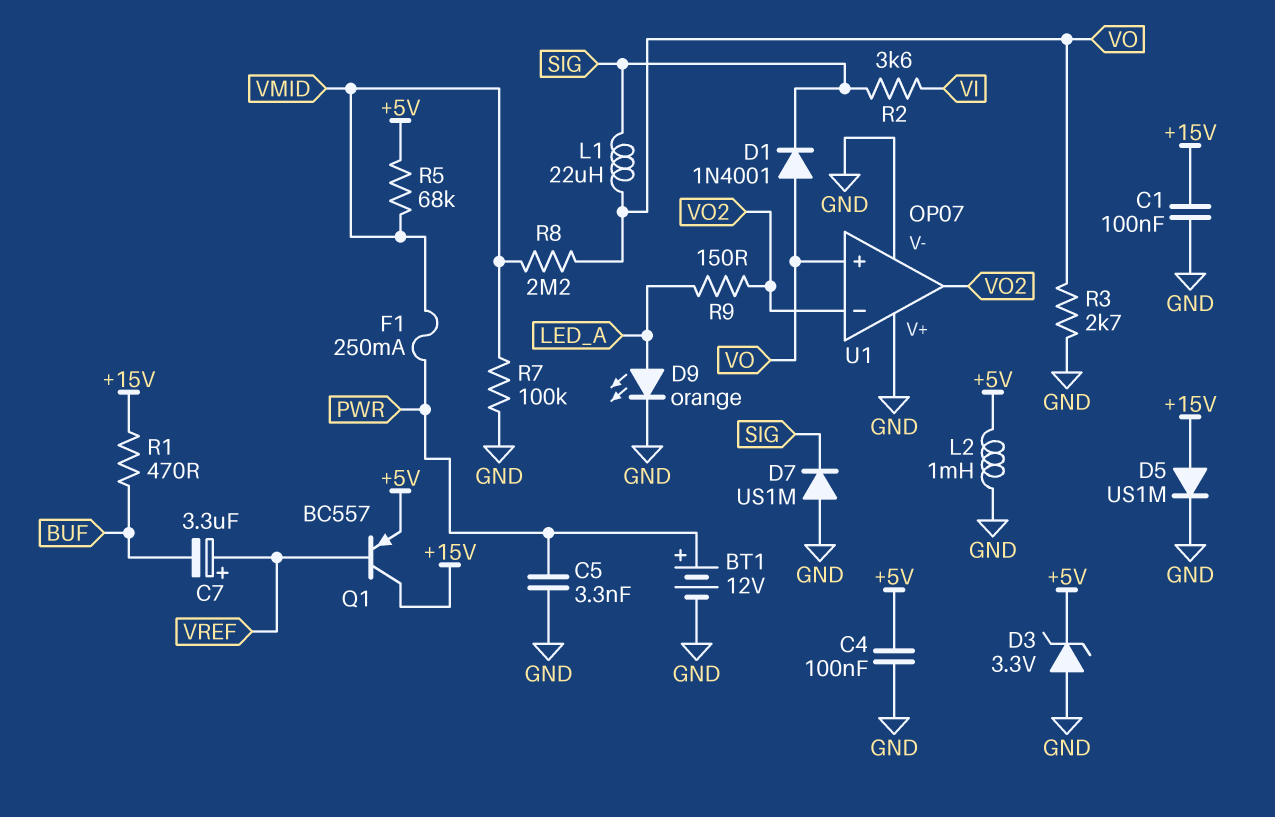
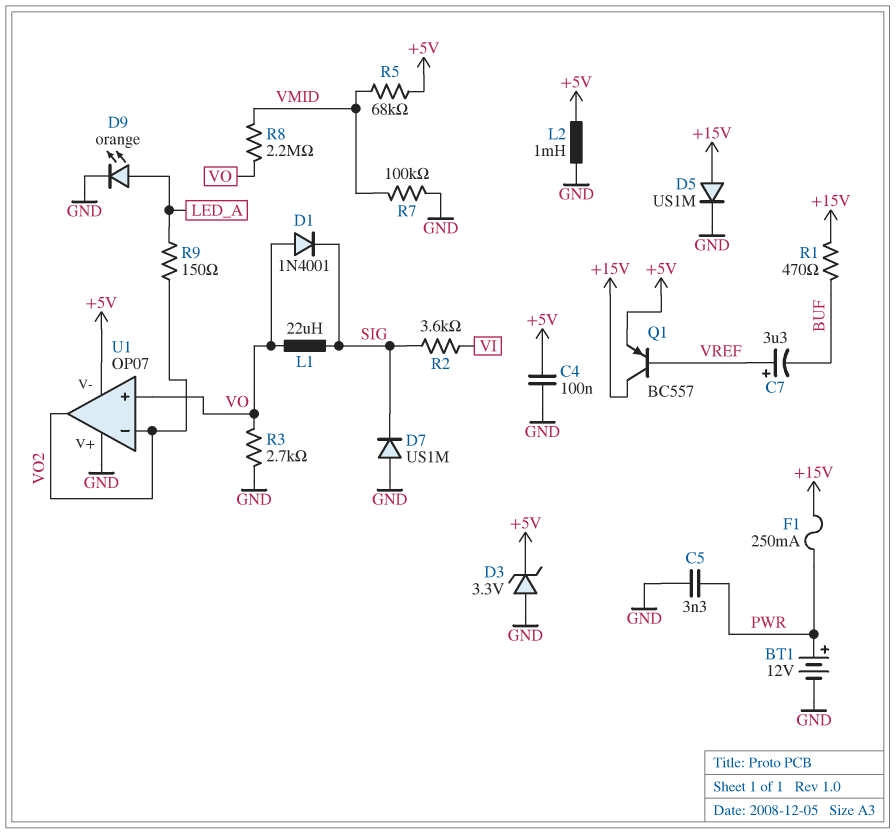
C1: 100nF (+15V, GND) -> none
F1: 250mA (PWR, VMID) -> 250mA (+15V, PWR)
U1 pin V-: GND -> +5V

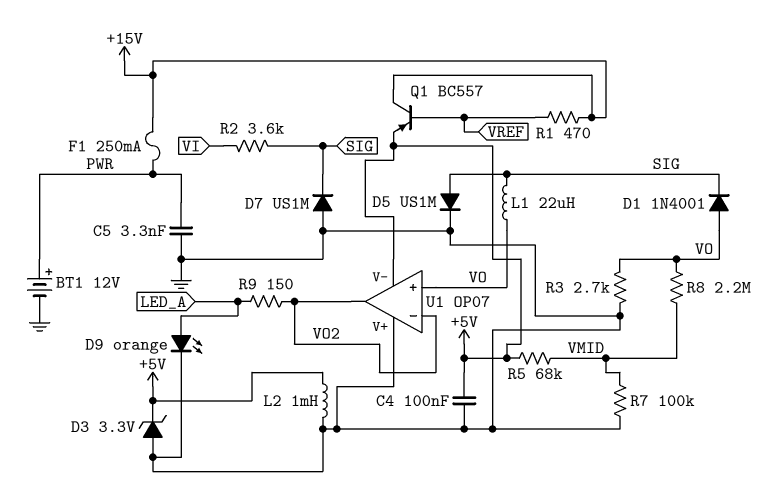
C7: 3.3uF (plus VREF, minus BUF) -> none
D5: diode US1M (A +15V, K GND) -> diode US1M (A SIG, K GND)
R1: 470 (+15V, BUF) -> 470 (+15V, VREF)

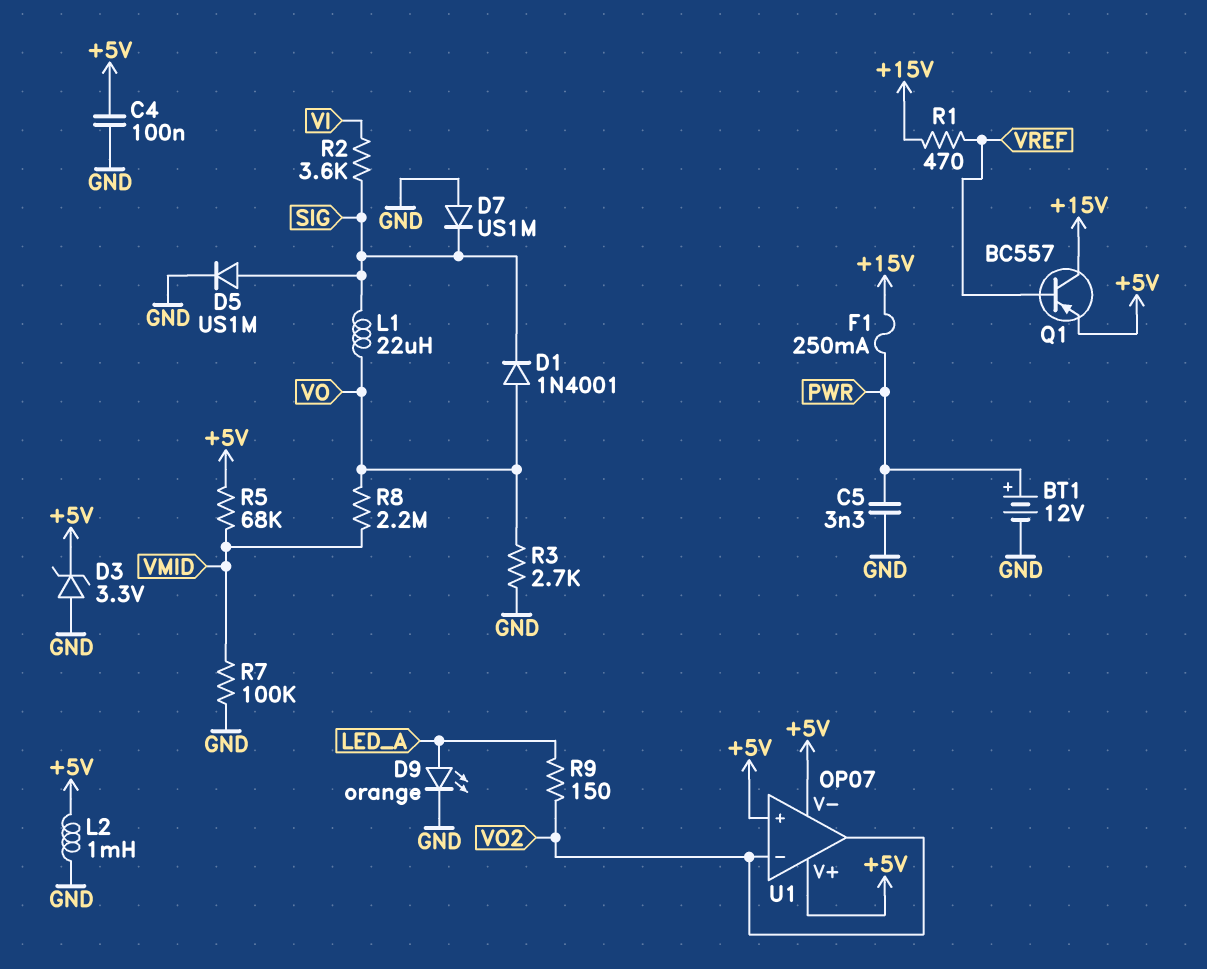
U1 pin V+: GND -> +5V
U1 pin in+: VO -> +5V

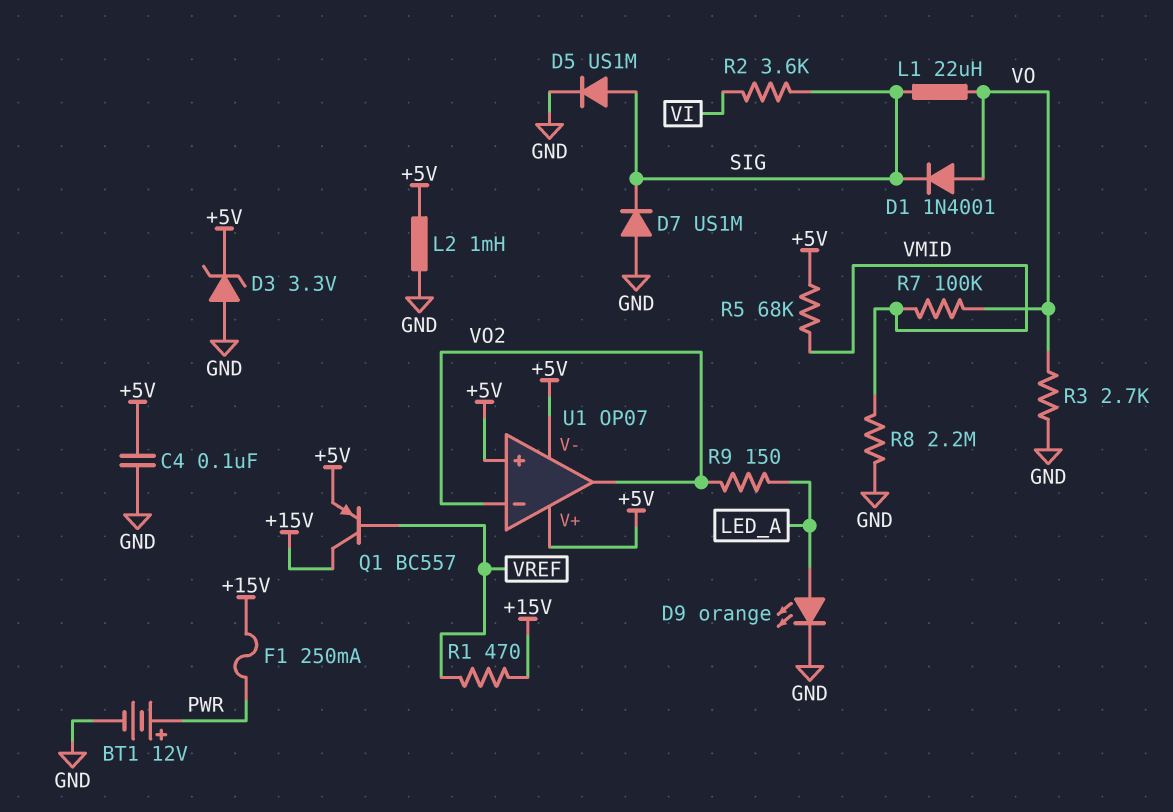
C5: 3.3nF (GND, PWR) -> none
R7: 100k (GND, VMID) -> 100k (VMID, VO)
R8: 2.2M (VMID, VO) -> 2.2M (GND, VMID)

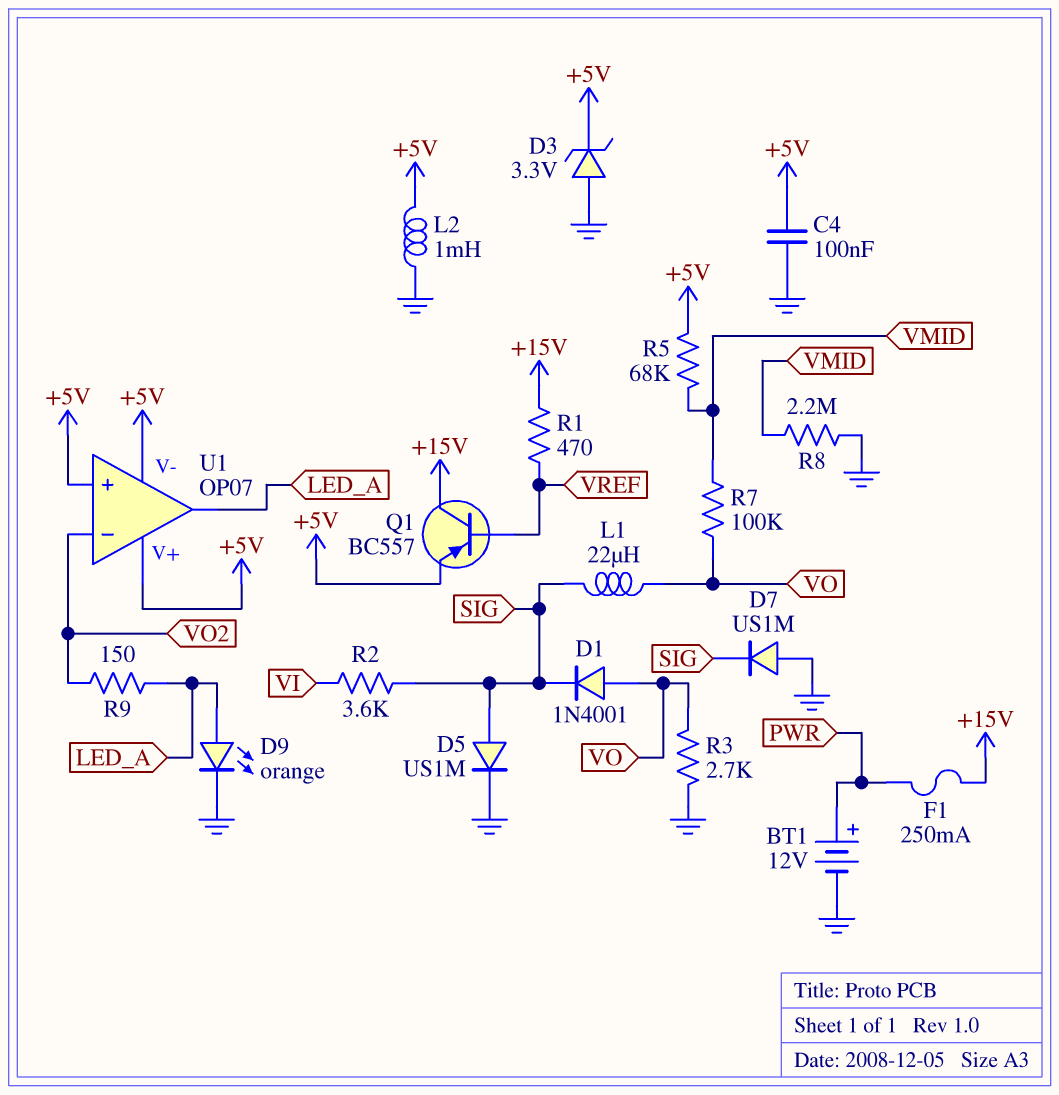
U1 pin out: VO2 -> LED_A

